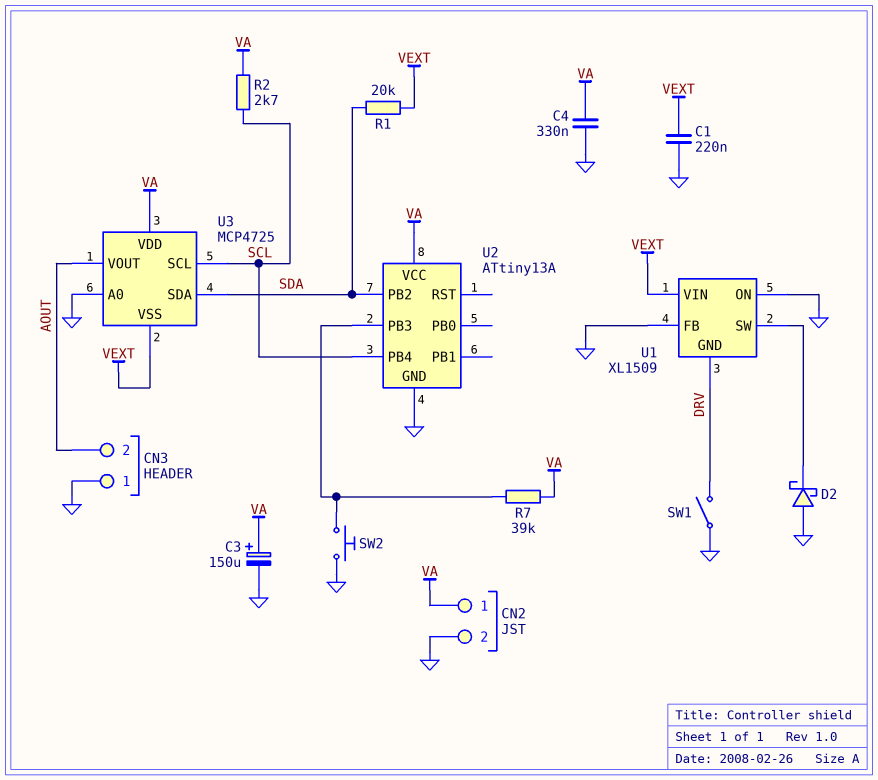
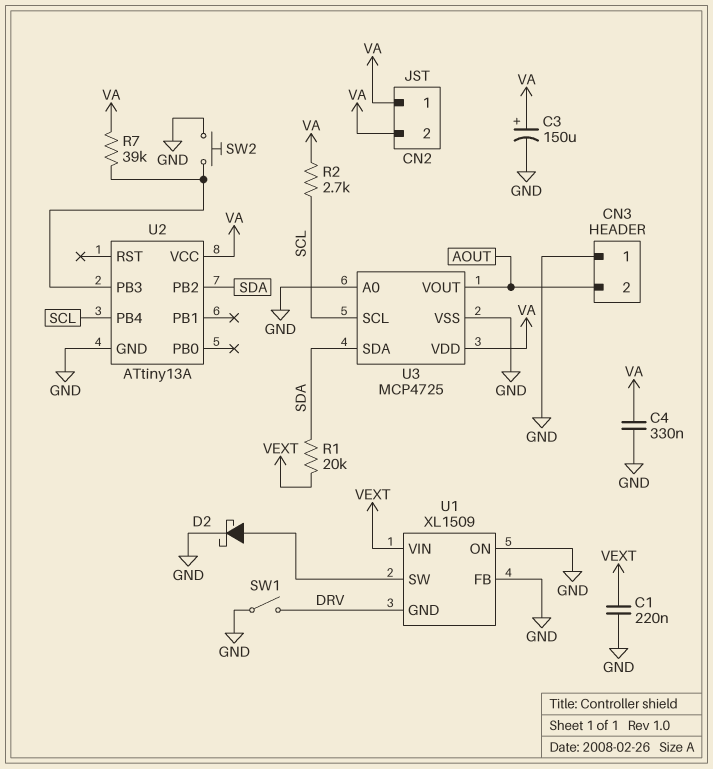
CN2 pin 2: GND -> VA
D2: schottky (A GND, K U1/SW) -> schottky (A U1/SW, K GND)
U3 pin VSS: VEXT -> GND

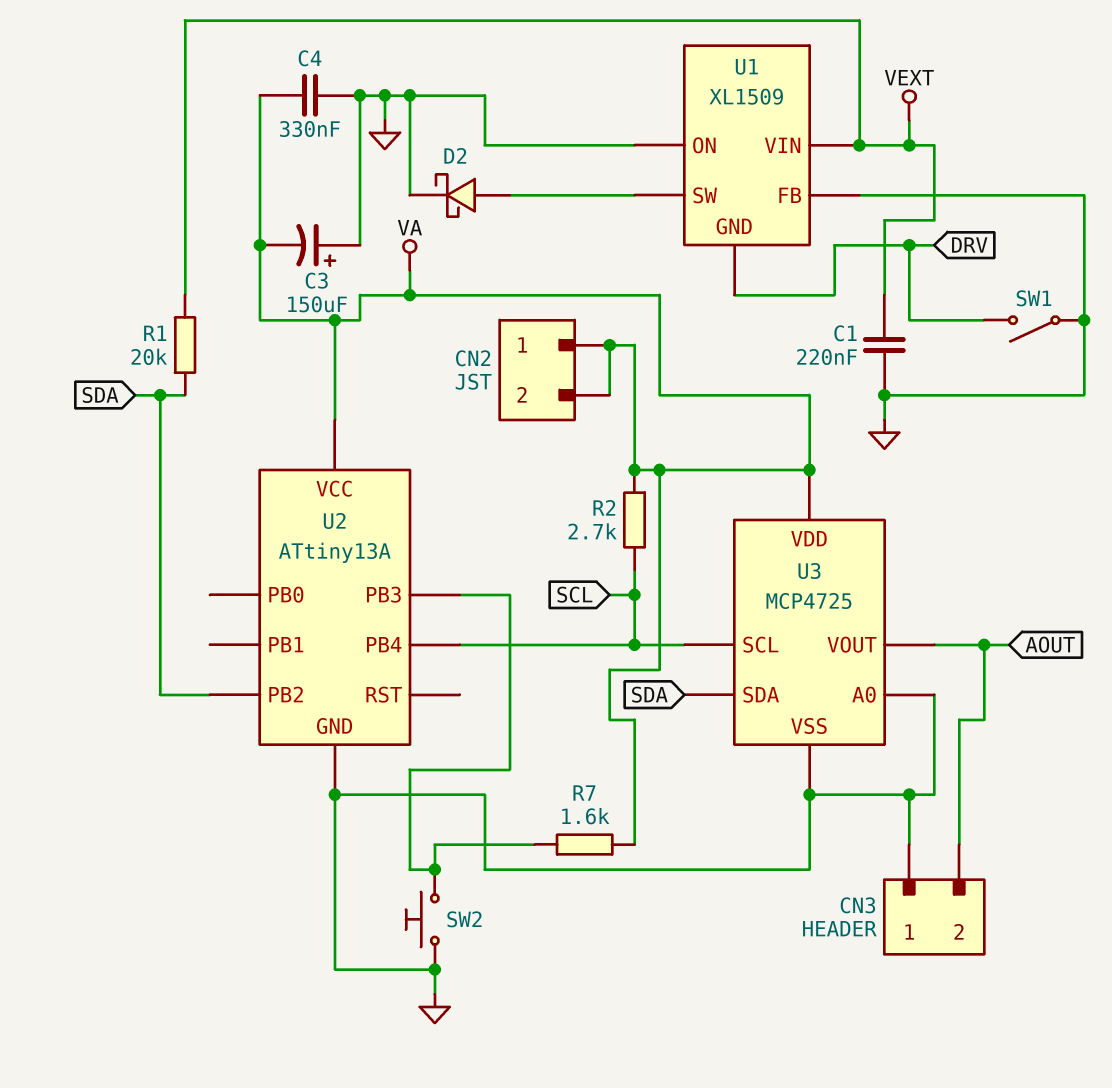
C3: 150uF (plus VA, minus GND) -> 150uF (plus GND, minus VA)
R7: 39k (U2/PB3, VA) -> 1.6k (U2/PB3, VA)

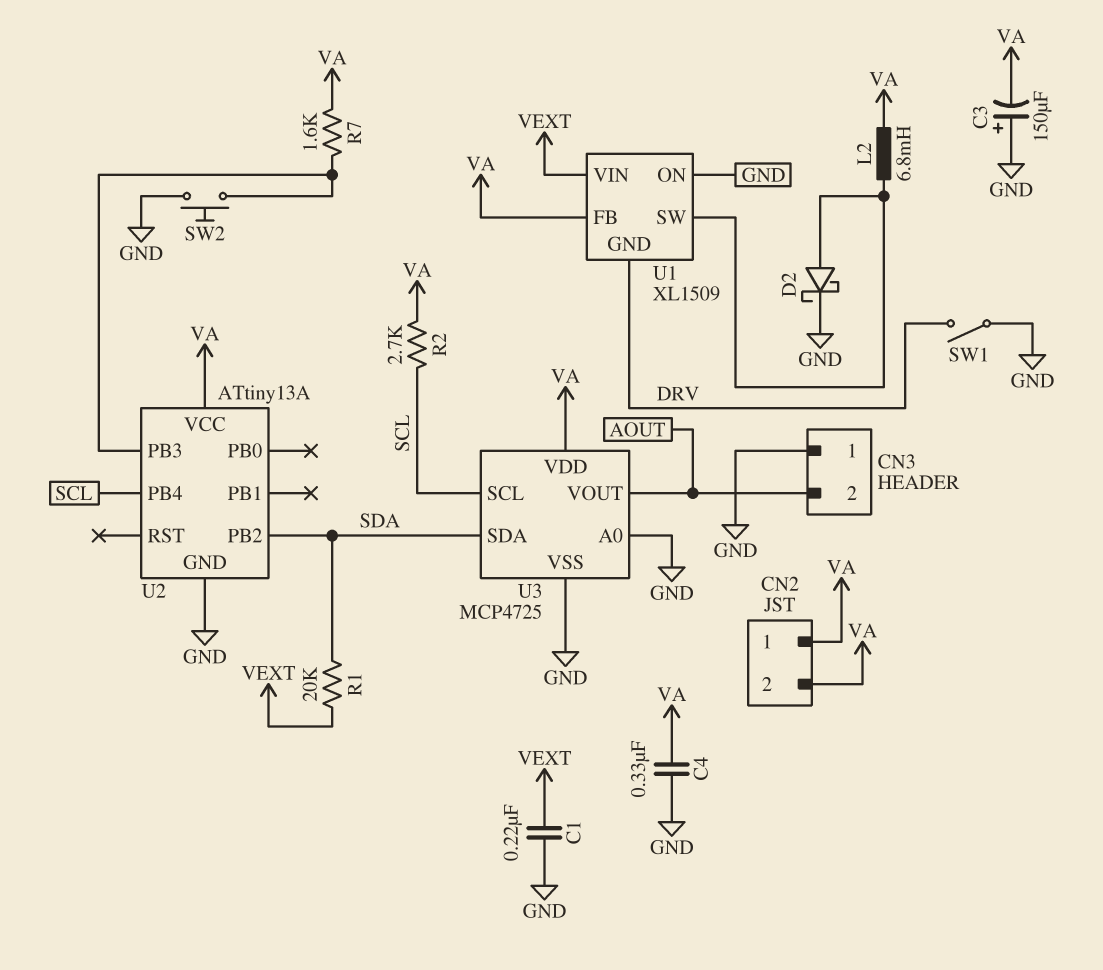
L2: none -> 6.8mH (U1/SW, VA)
U1 pin FB: GND -> VA

